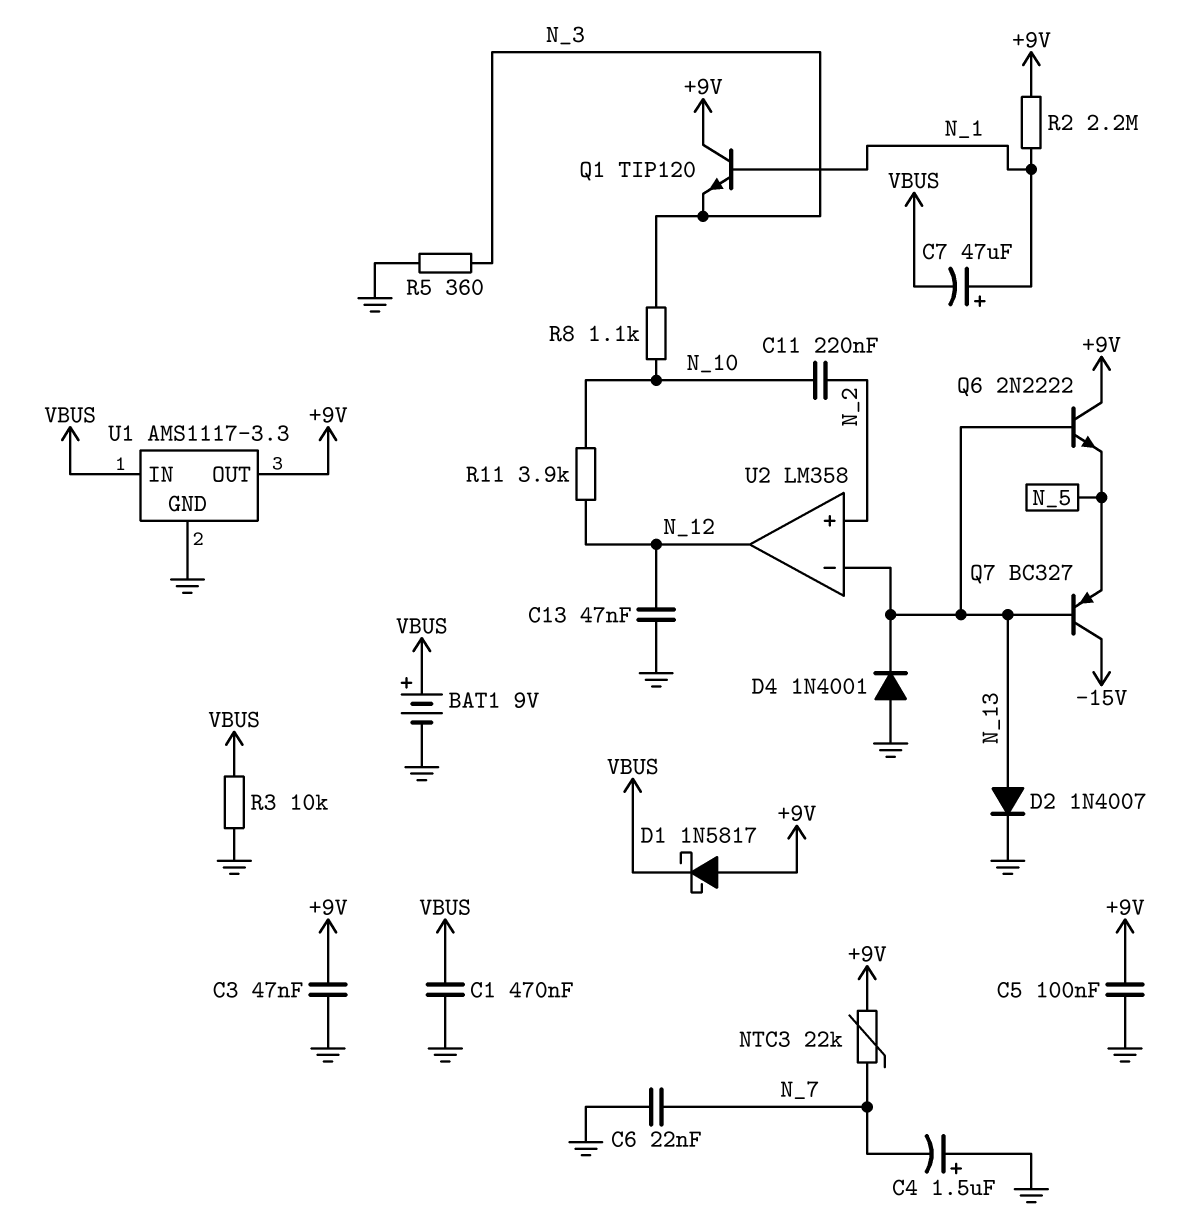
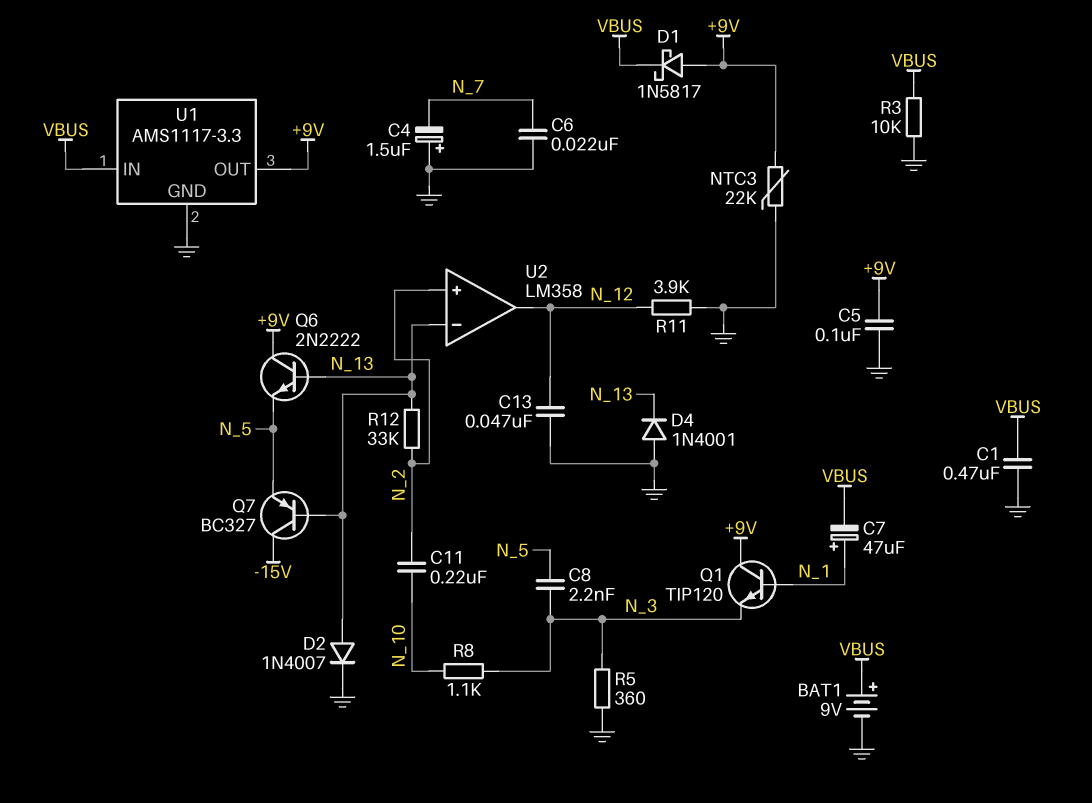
C3: 47nF (+9V, GND) -> none
C8: none -> 2.2nF (N_3, N_5)
NTC3: 22k (+9V, N_7) -> 22k (+9V, GND)
R2: 2.2M (+9V, N_1) -> none
R11: 3.9k (N_10, N_12) -> 3.9k (GND, N_12)
R12: none -> 33k (N_2, N_13)

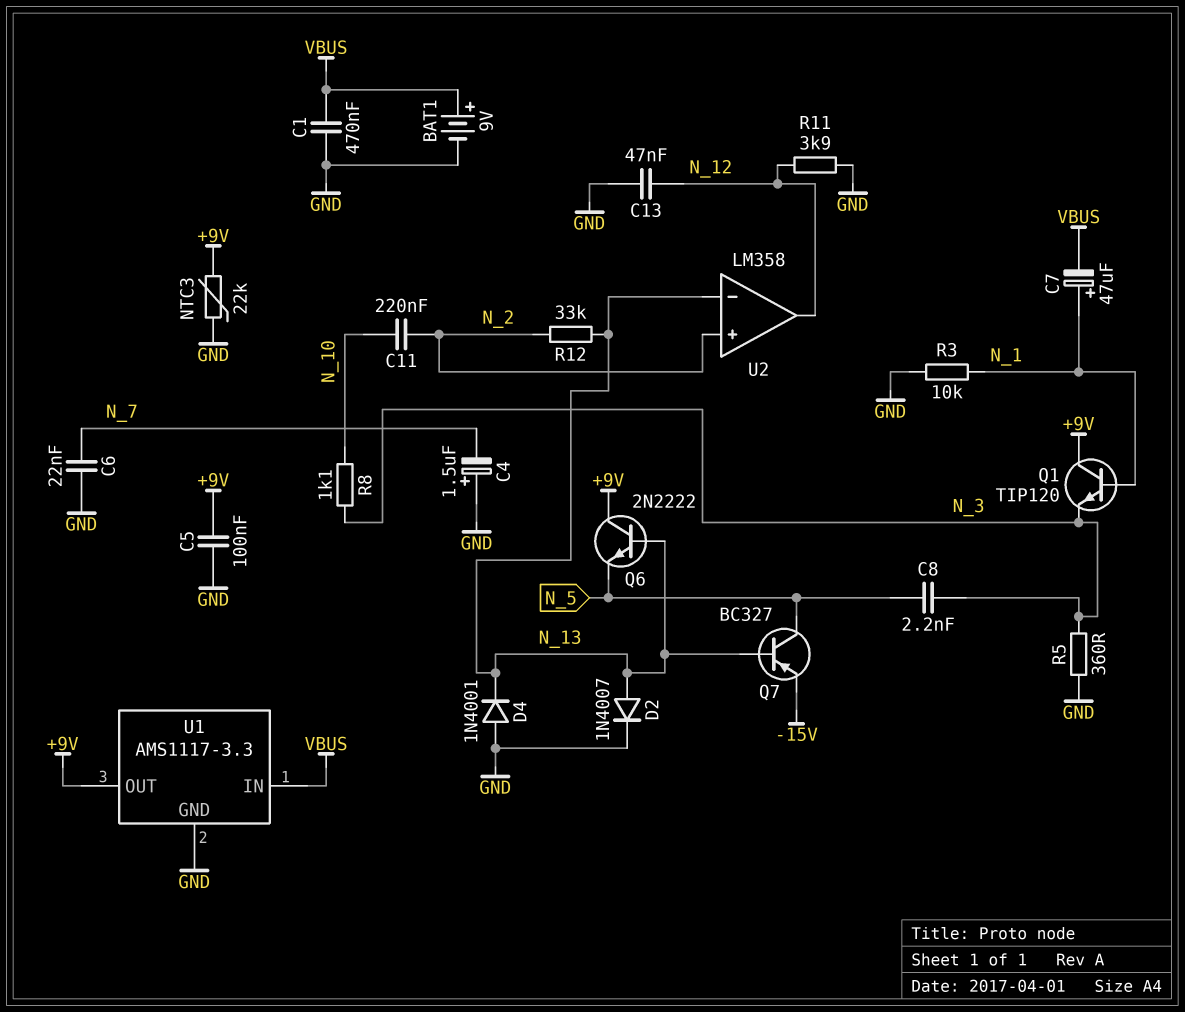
D1: schottky 1N5817 (A +9V, K VBUS) -> none
Q7: PNP BC327 (B N_13, C -15V, E N_5) -> PNP BC327 (B N_13, C N_5, E -15V)
R3: 10k (GND, VBUS) -> 10k (GND, N_1)

